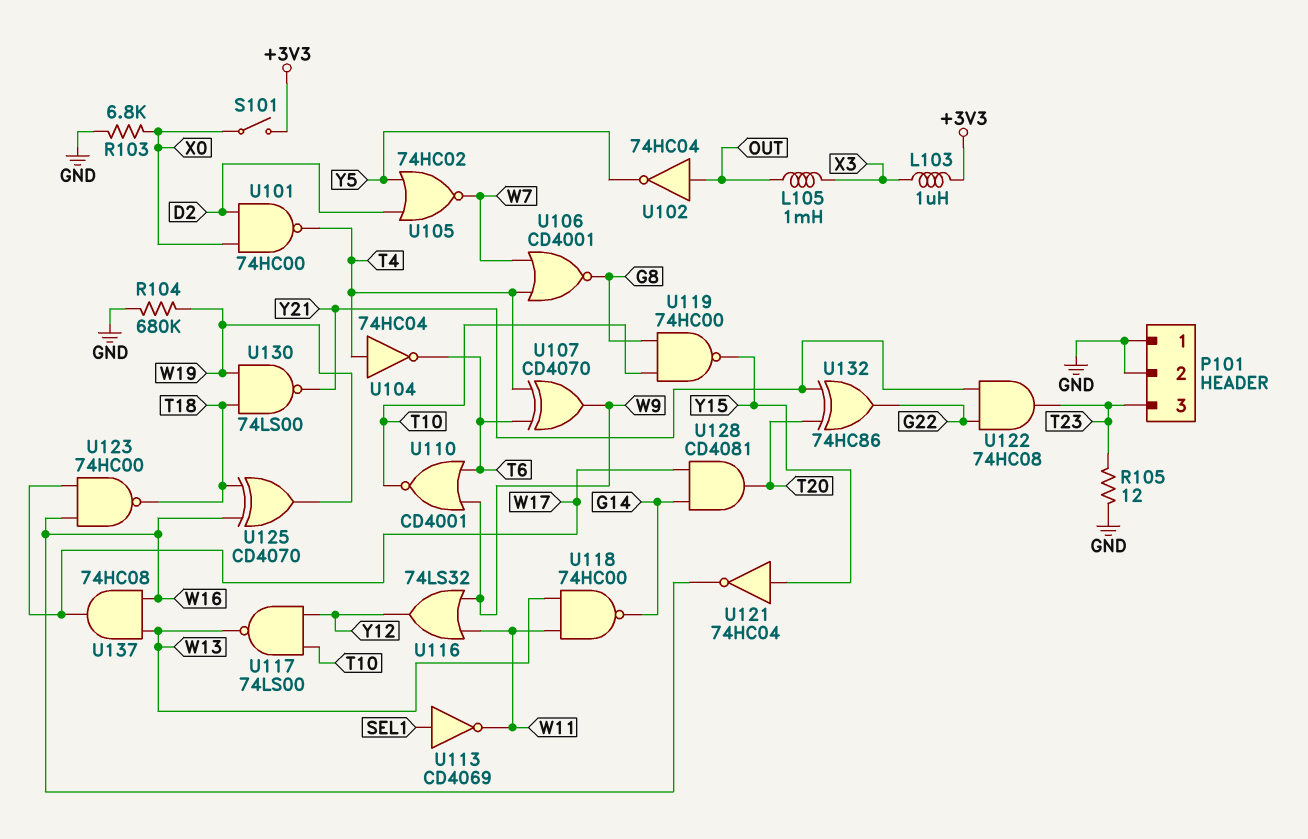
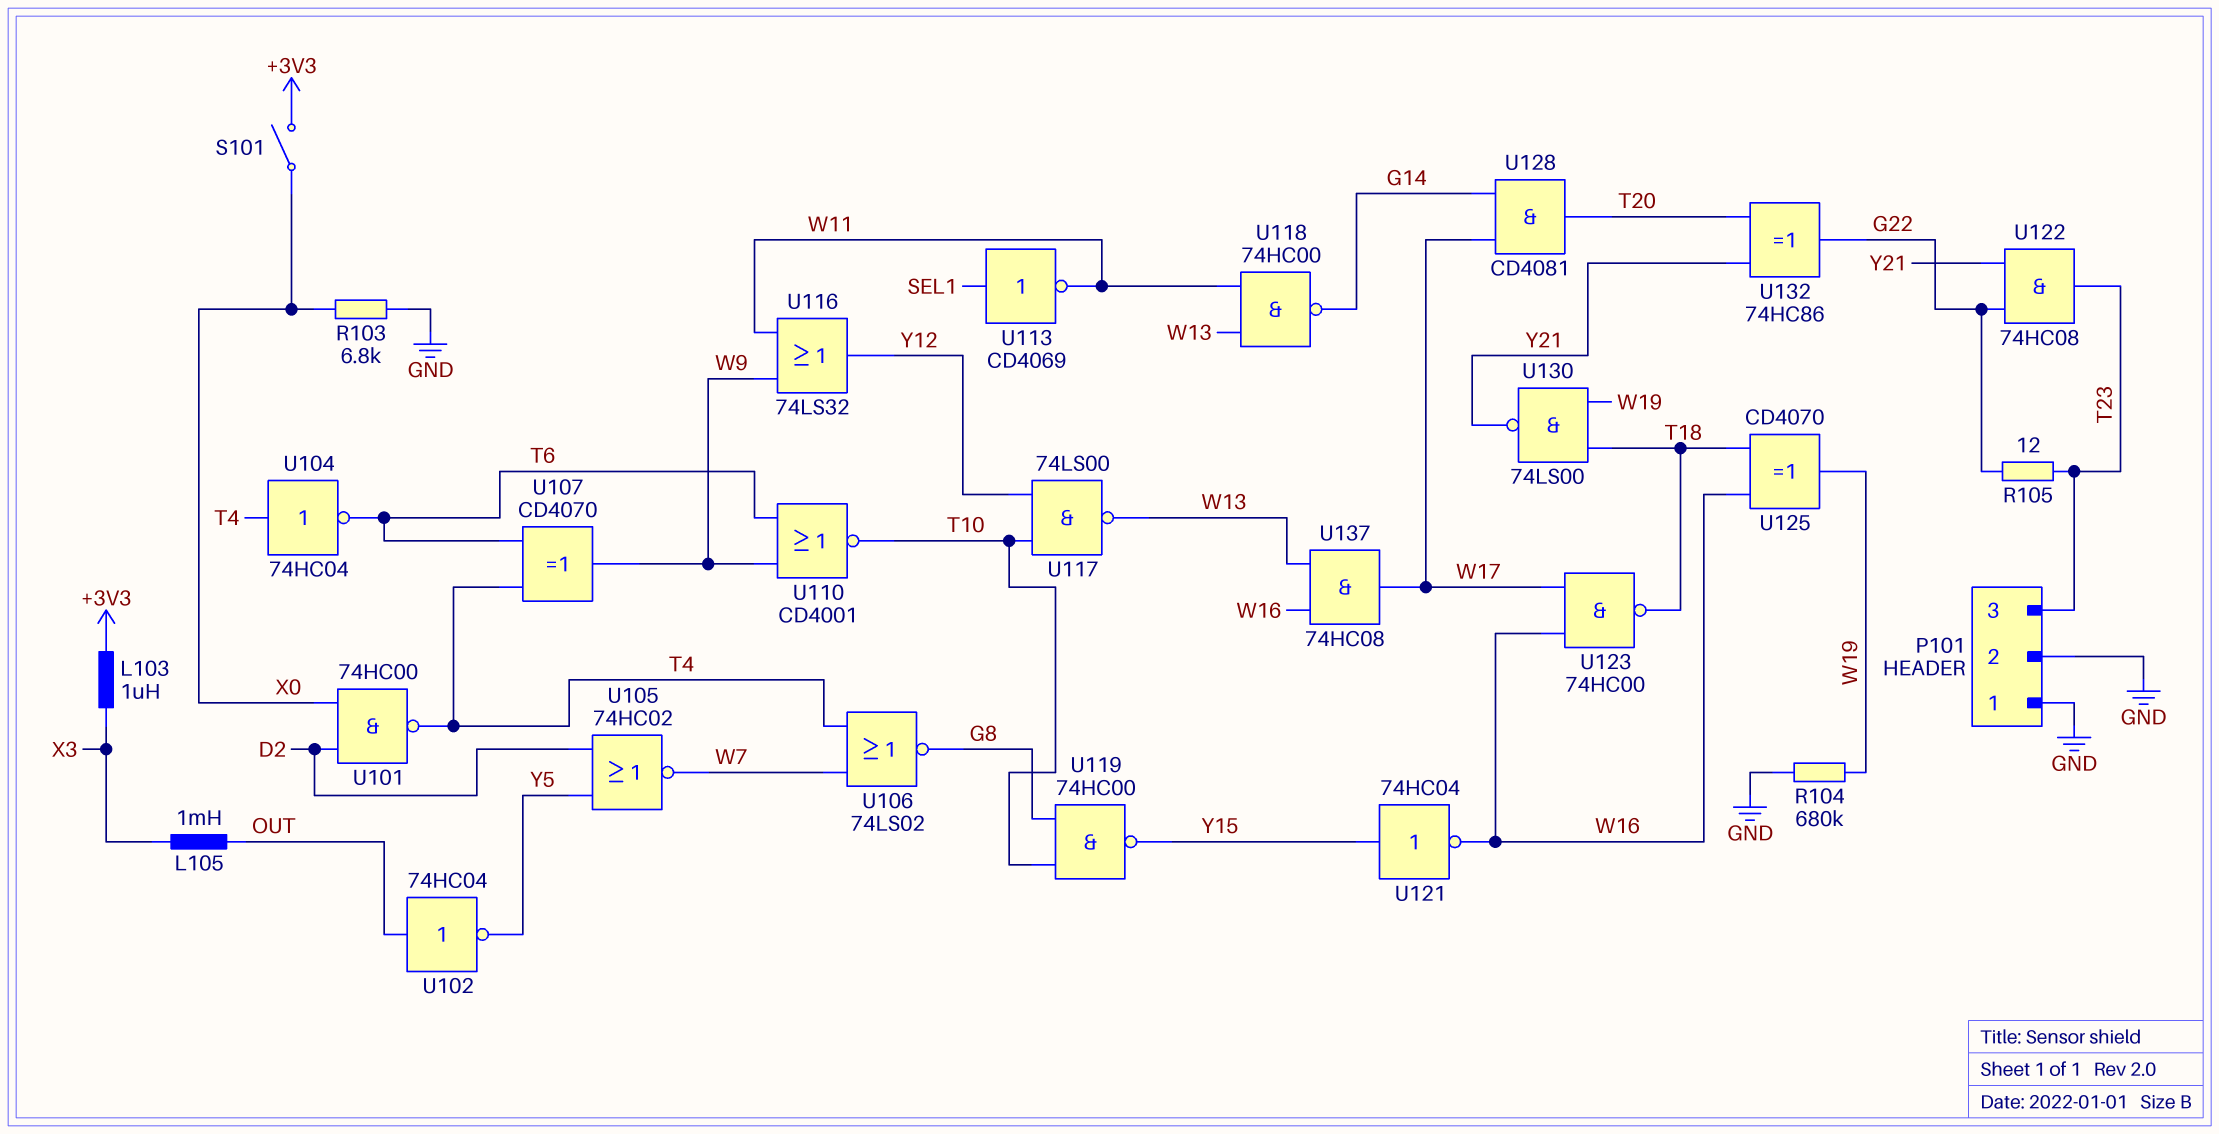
R105: 12 (GND, T23) -> 12 (G22, T23)
U106: NOR CD4001 (in T4, in W7, out G8) -> NOR 74LS02 (in T4, in W7, out G8)

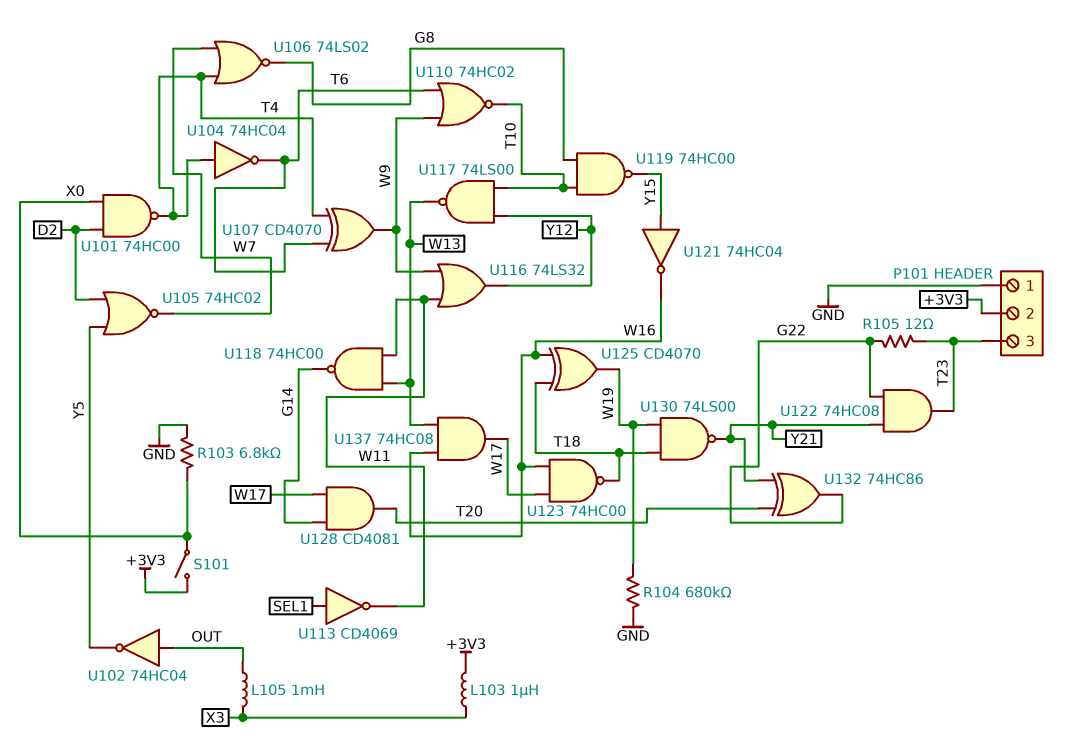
P101 pin 2: GND -> +3V3
U110: NOR CD4001 (in T6, in W9, out T10) -> NOR 74HC02 (in T6, in W9, out T10)

